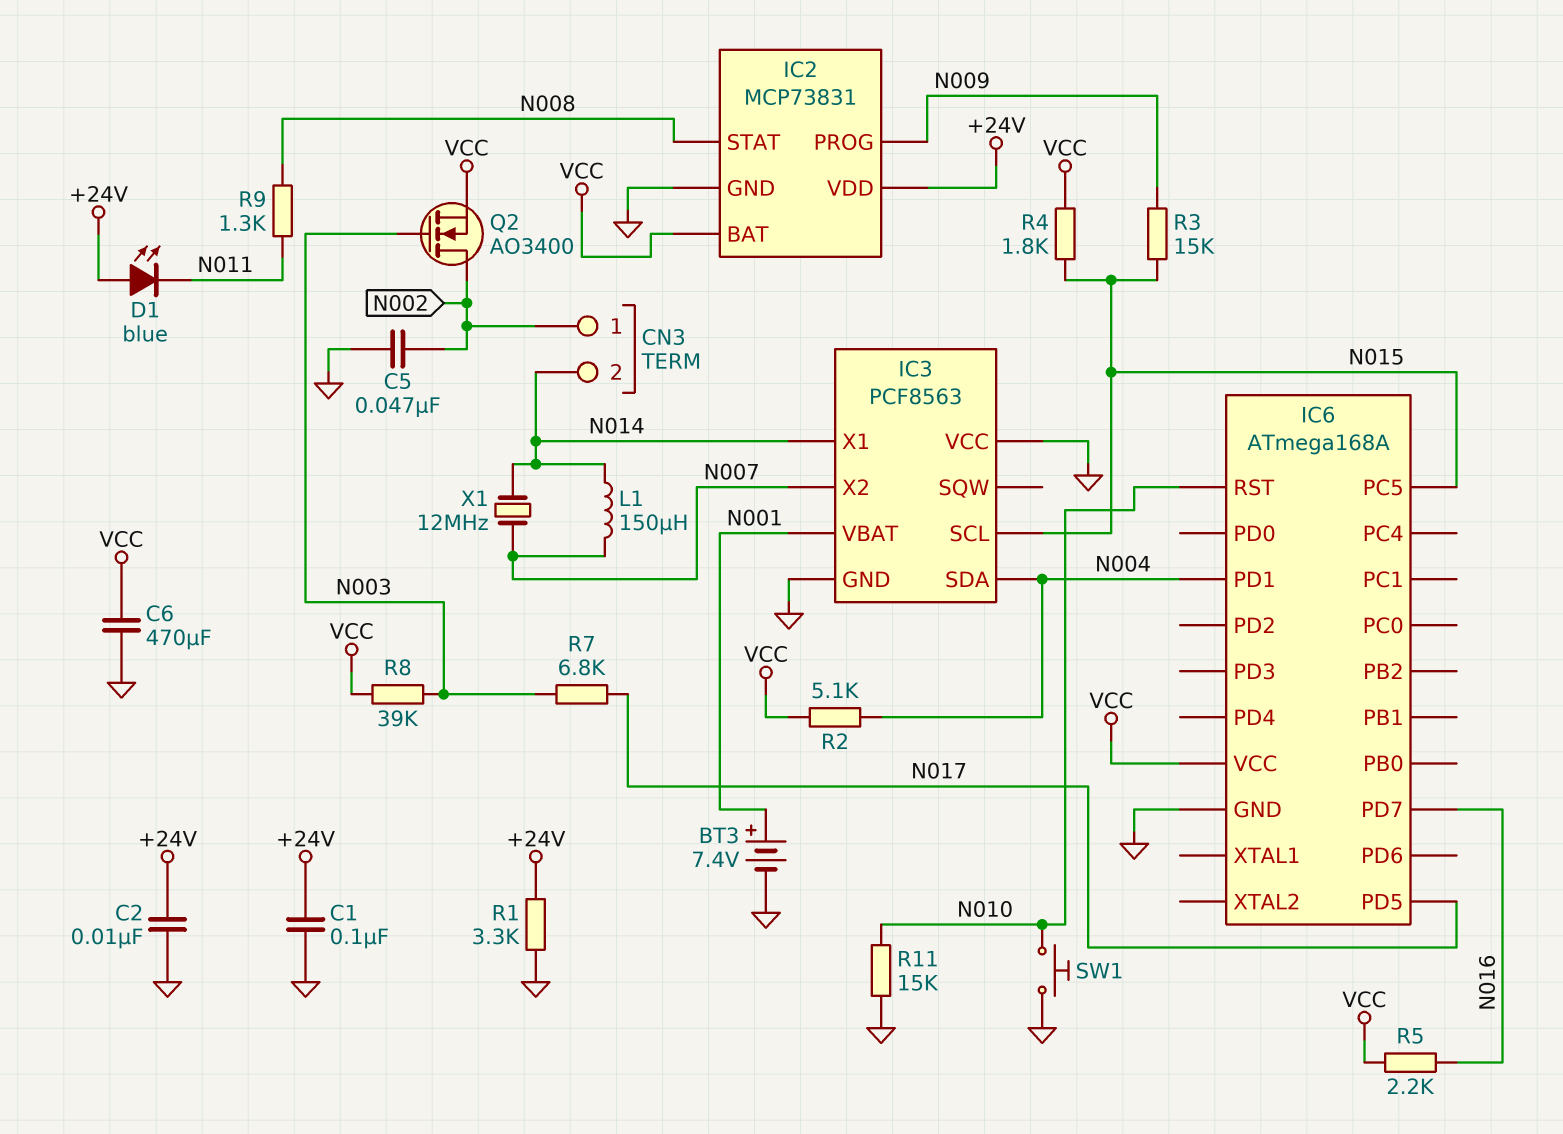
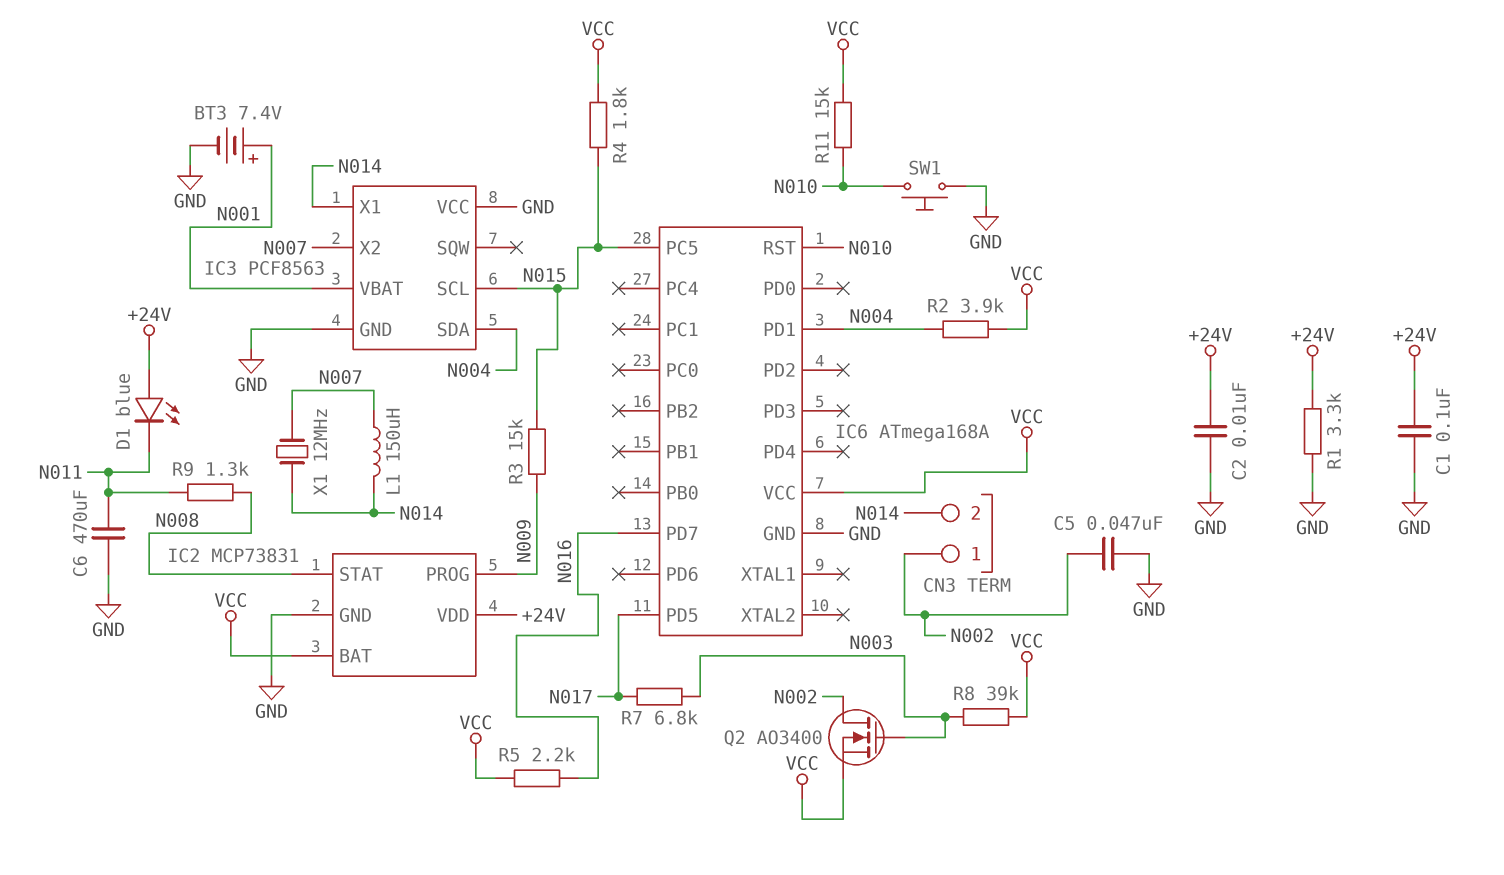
C6: 470uF (GND, VCC) -> 470uF (GND, N011)
R2: 5.1k (N004, VCC) -> 3.9k (N004, VCC)
R11: 15k (GND, N010) -> 15k (N010, VCC)

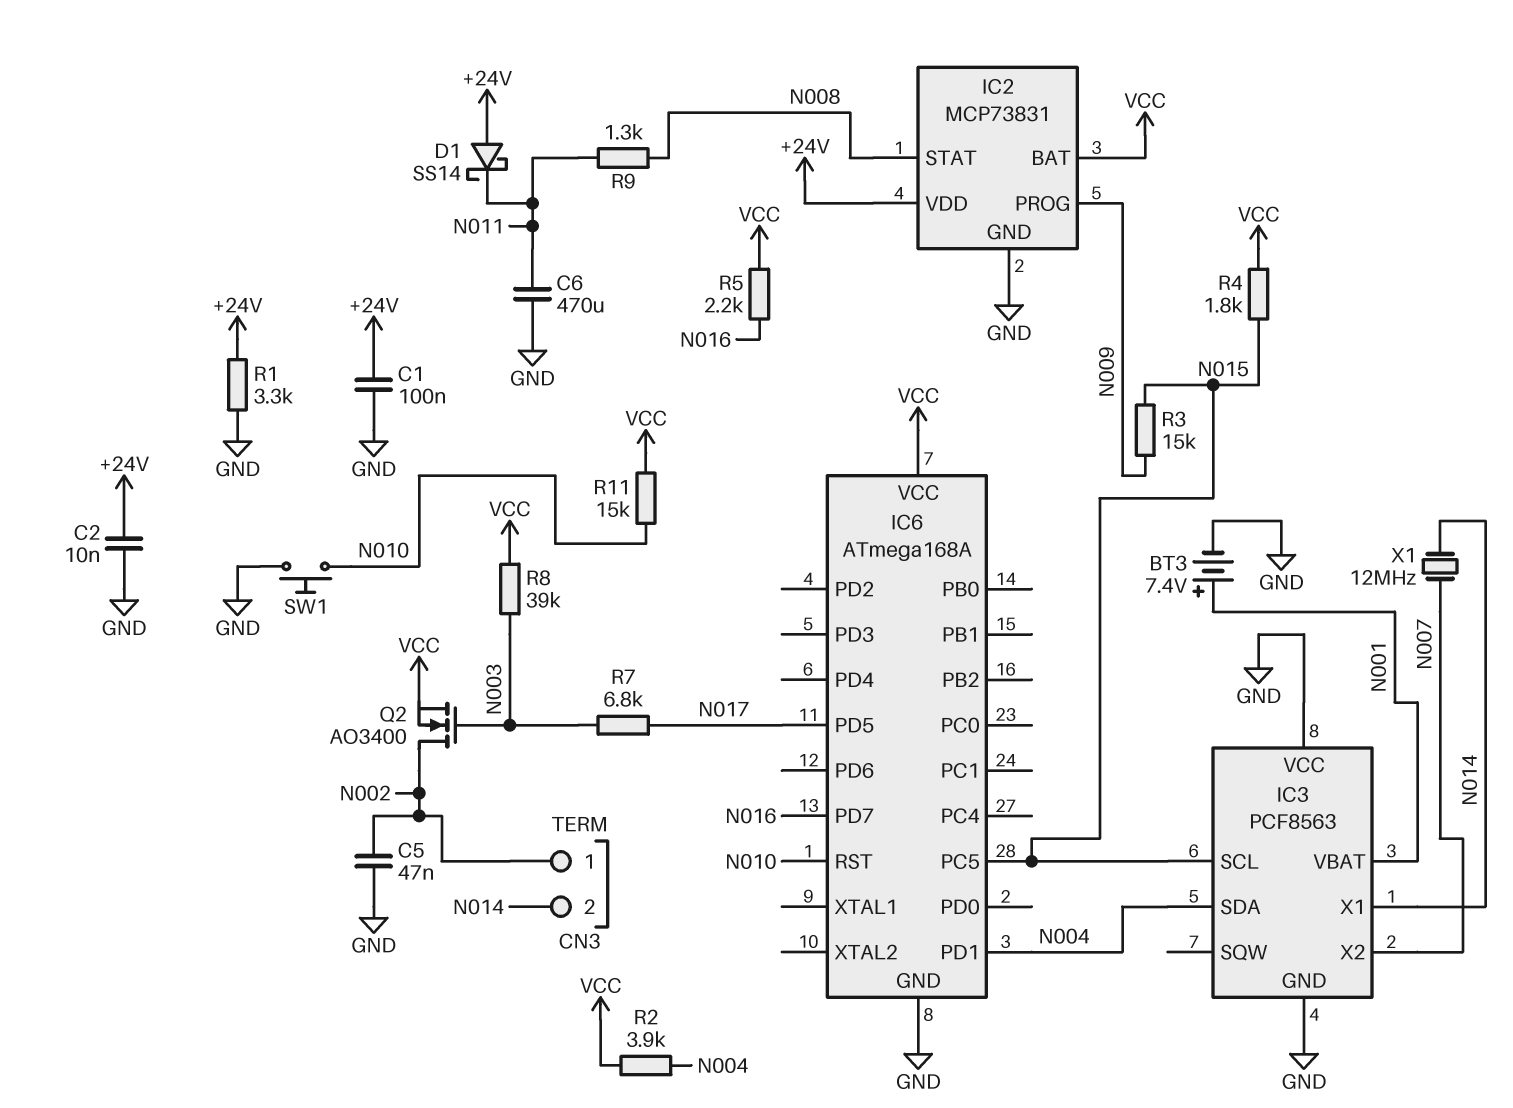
D1: LED blue (A +24V, K N011) -> schottky SS14 (A +24V, K N011)
L1: 150uH (N007, N014) -> none

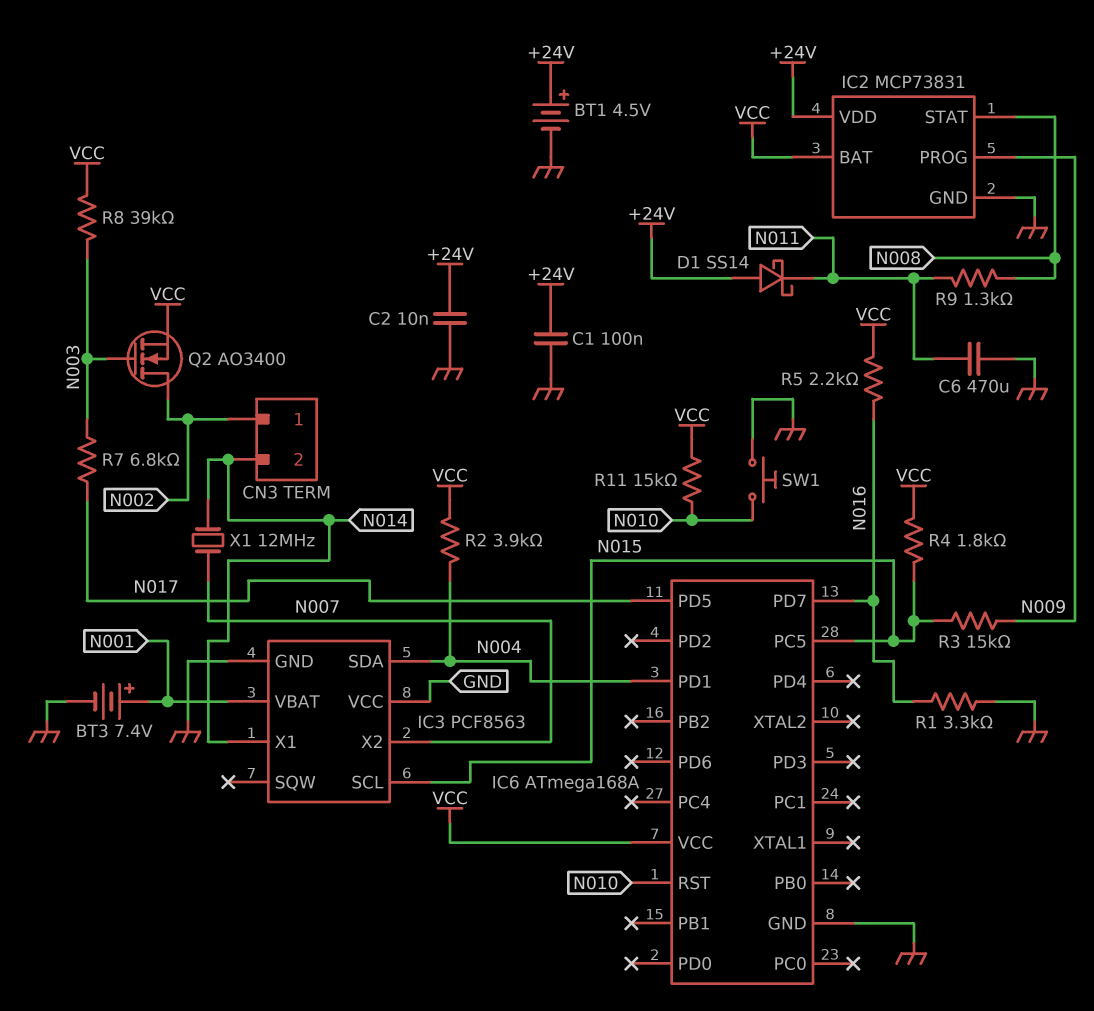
BT1: none -> 4.5V (plus +24V, minus GND)
C5: 47nF (GND, N002) -> none
R1: 3.3k (+24V, GND) -> 3.3k (GND, N016)

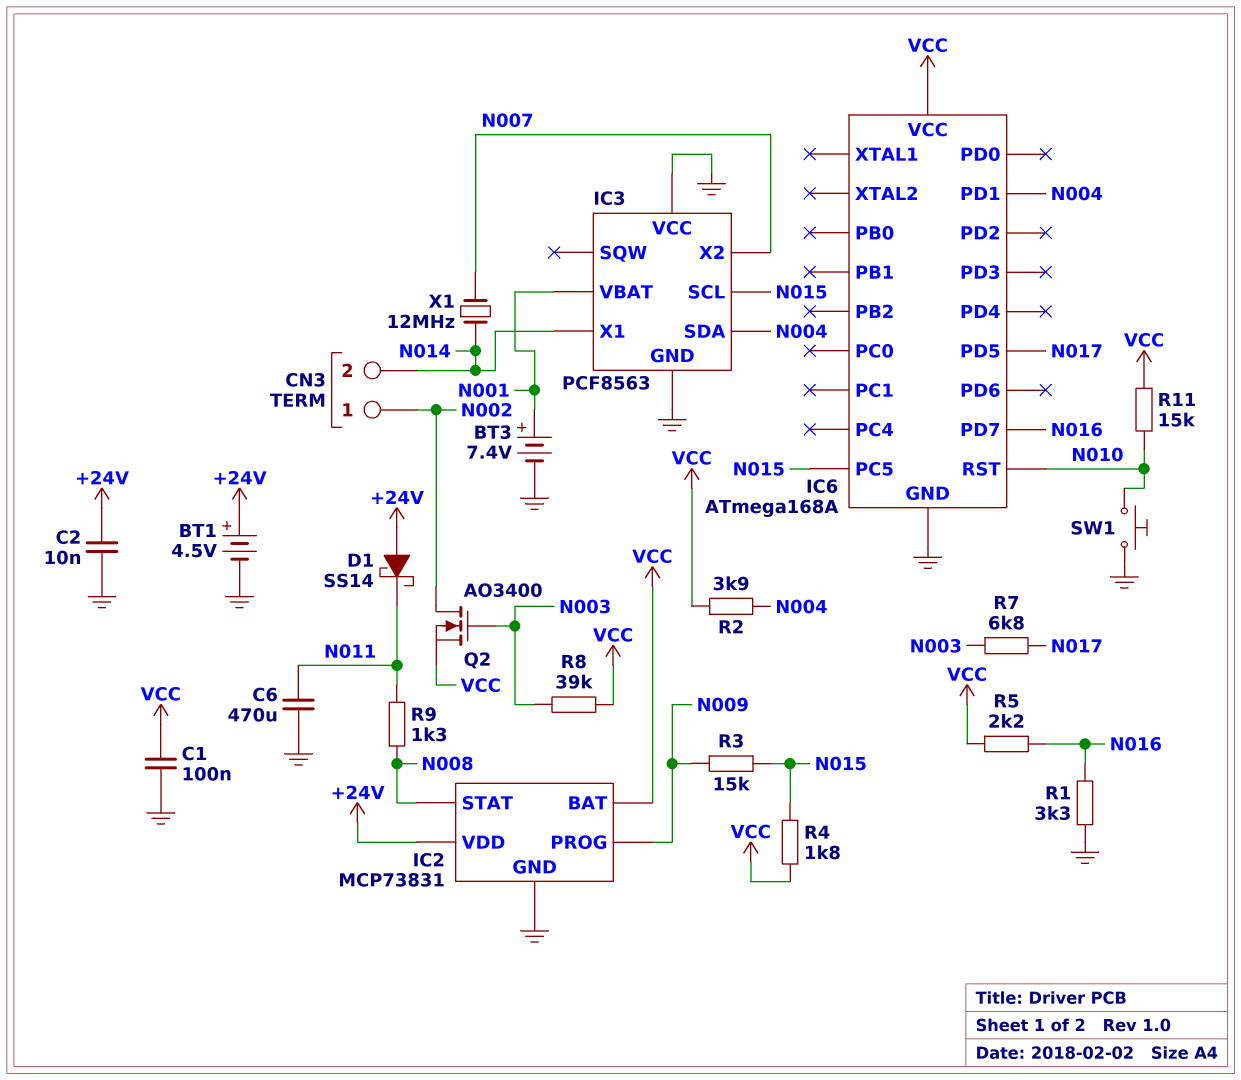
C1: 100nF (+24V, GND) -> 100nF (GND, VCC)

